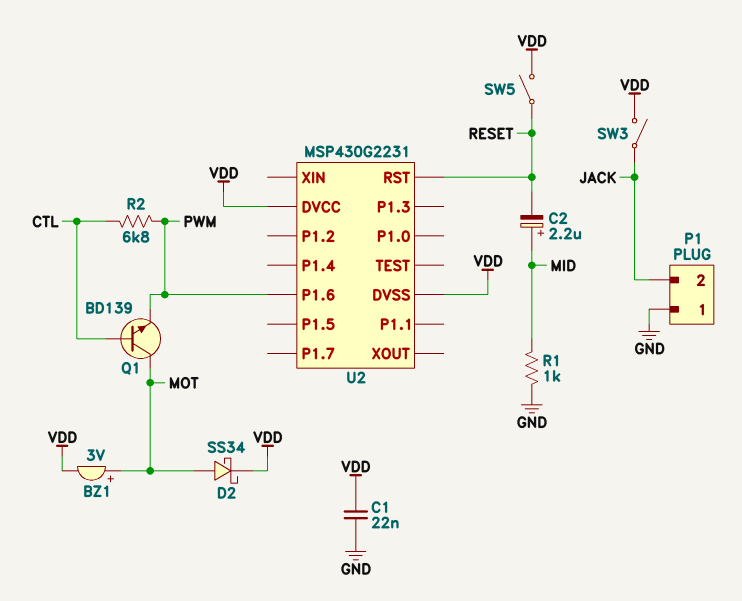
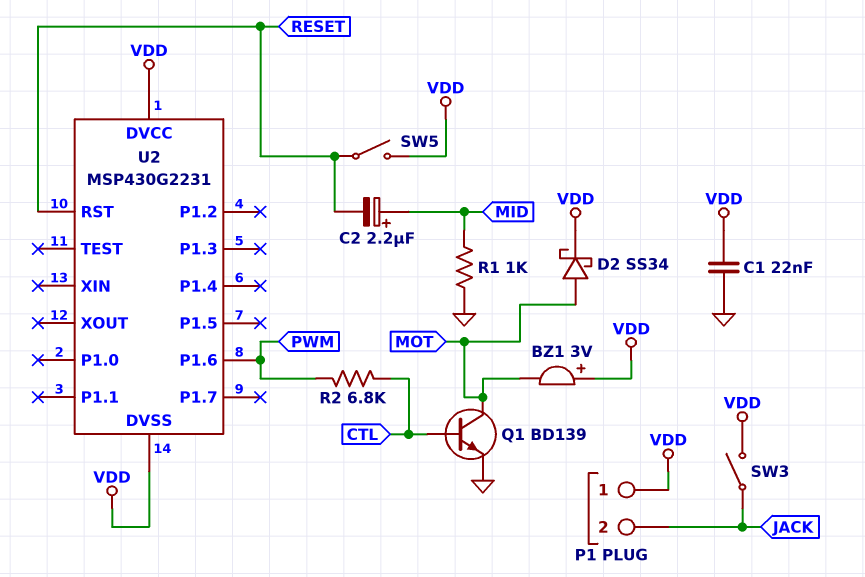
BZ1: buzzer 3V (plus MOT, minus VDD) -> buzzer 3V (plus VDD, minus MOT)
P1 pin 1: GND -> VDD
Q1: NPN BD139 (B CTL, C MOT, E PWM) -> NPN BD139 (B CTL, C MOT, E GND)

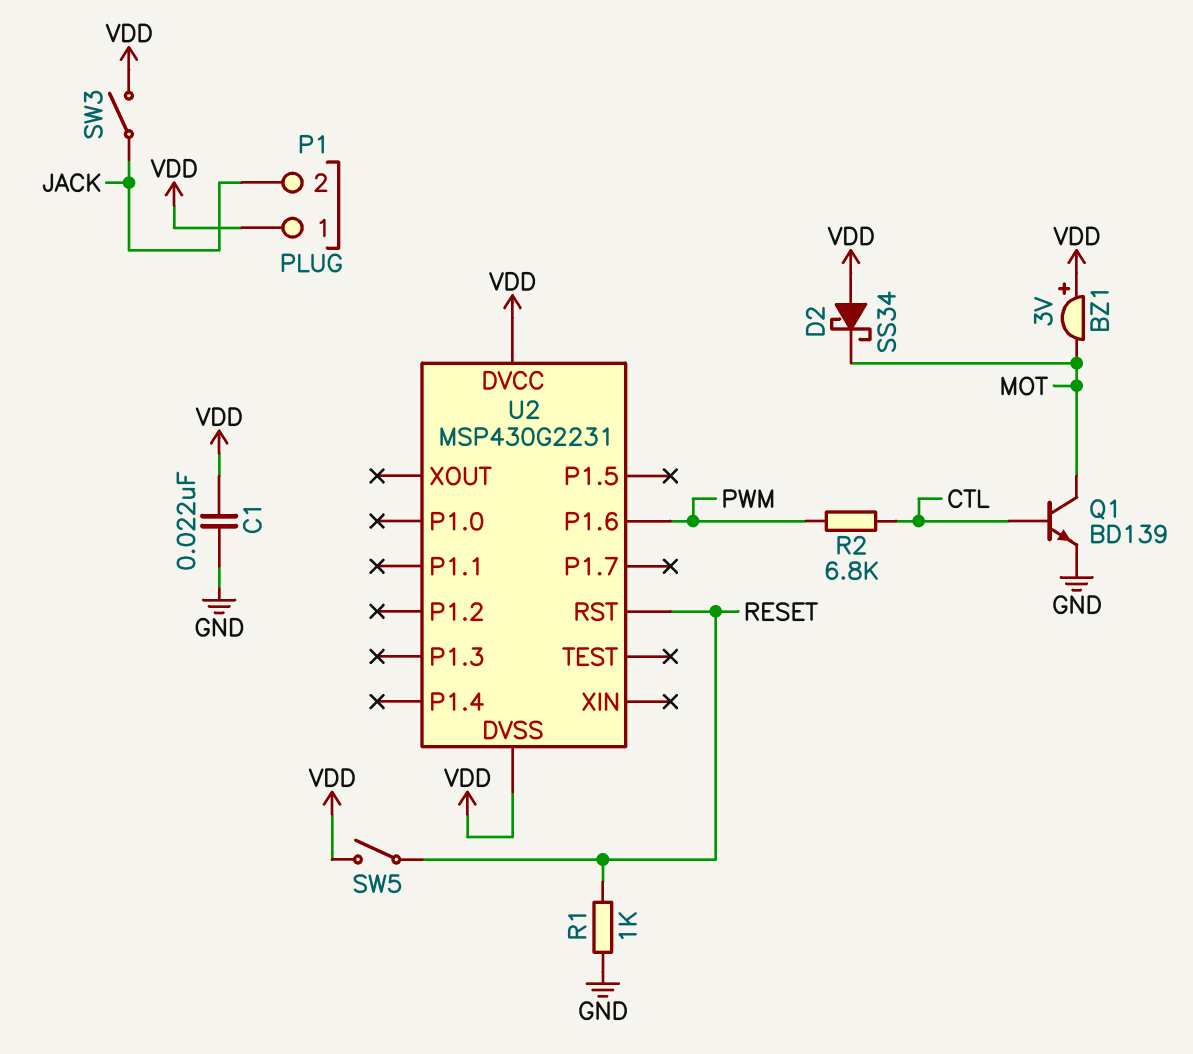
C2: 2.2uF (plus MID, minus RESET) -> none
D2: schottky SS34 (A MOT, K VDD) -> schottky SS34 (A VDD, K MOT)
R1: 1k (GND, MID) -> 1k (GND, RESET)

